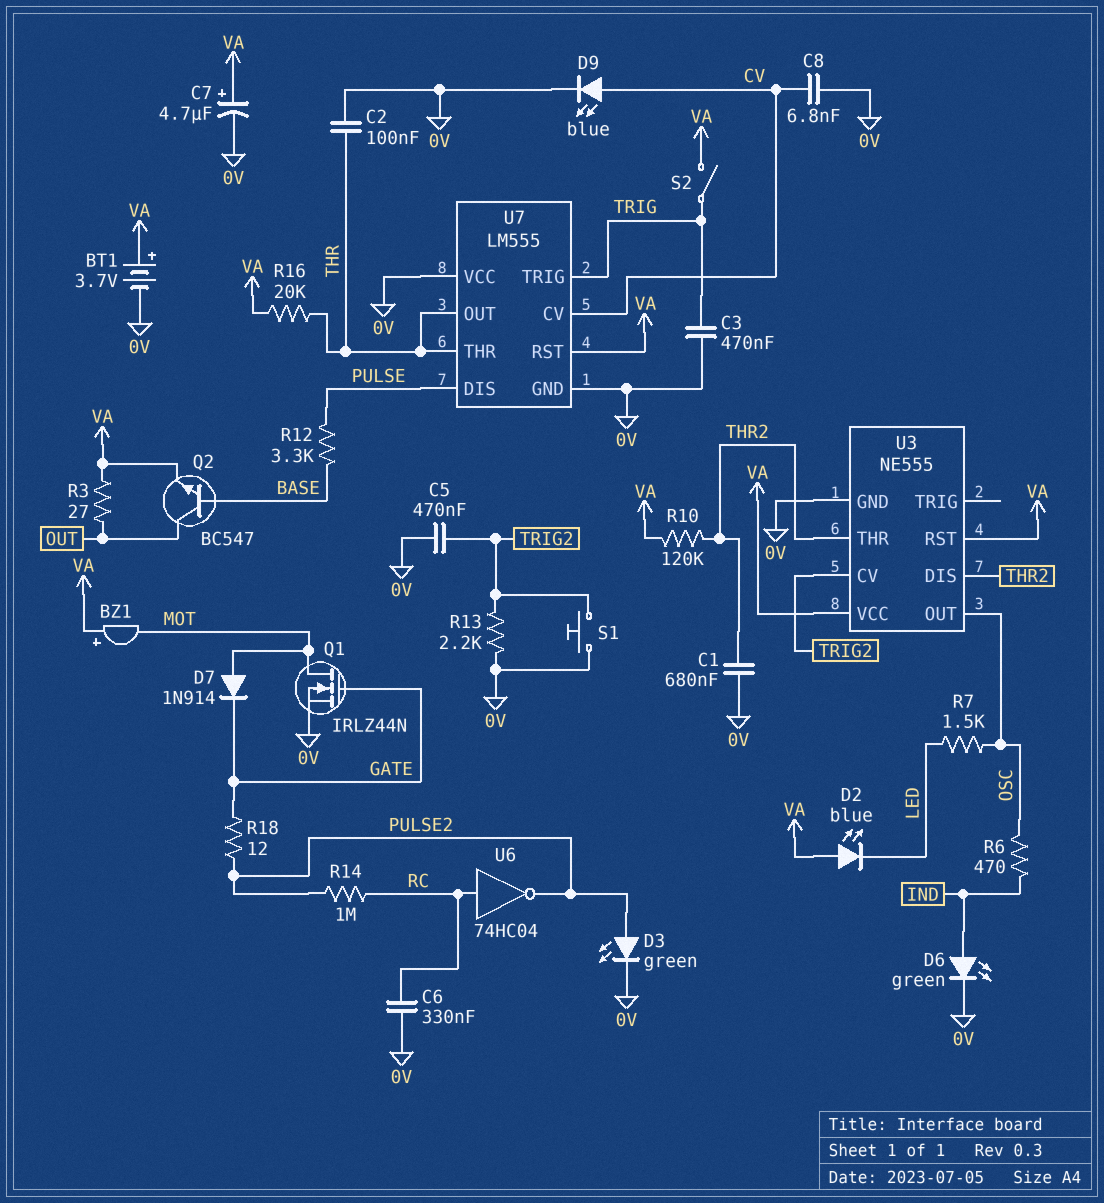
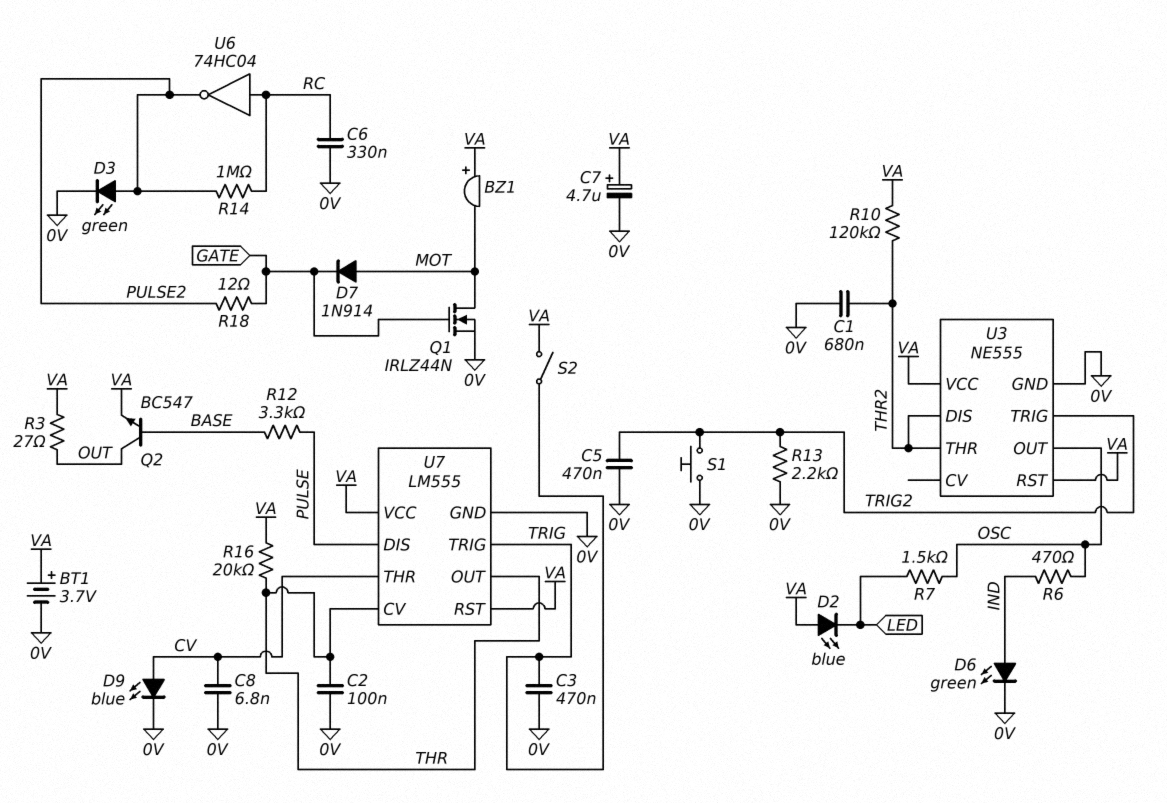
U3 pin CV: TRIG2 -> none
U3 pin TRIG: none -> TRIG2
U7 pin CV: CV -> THR
U7 pin THR: THR -> CV
U7 pin VCC: 0V -> VA

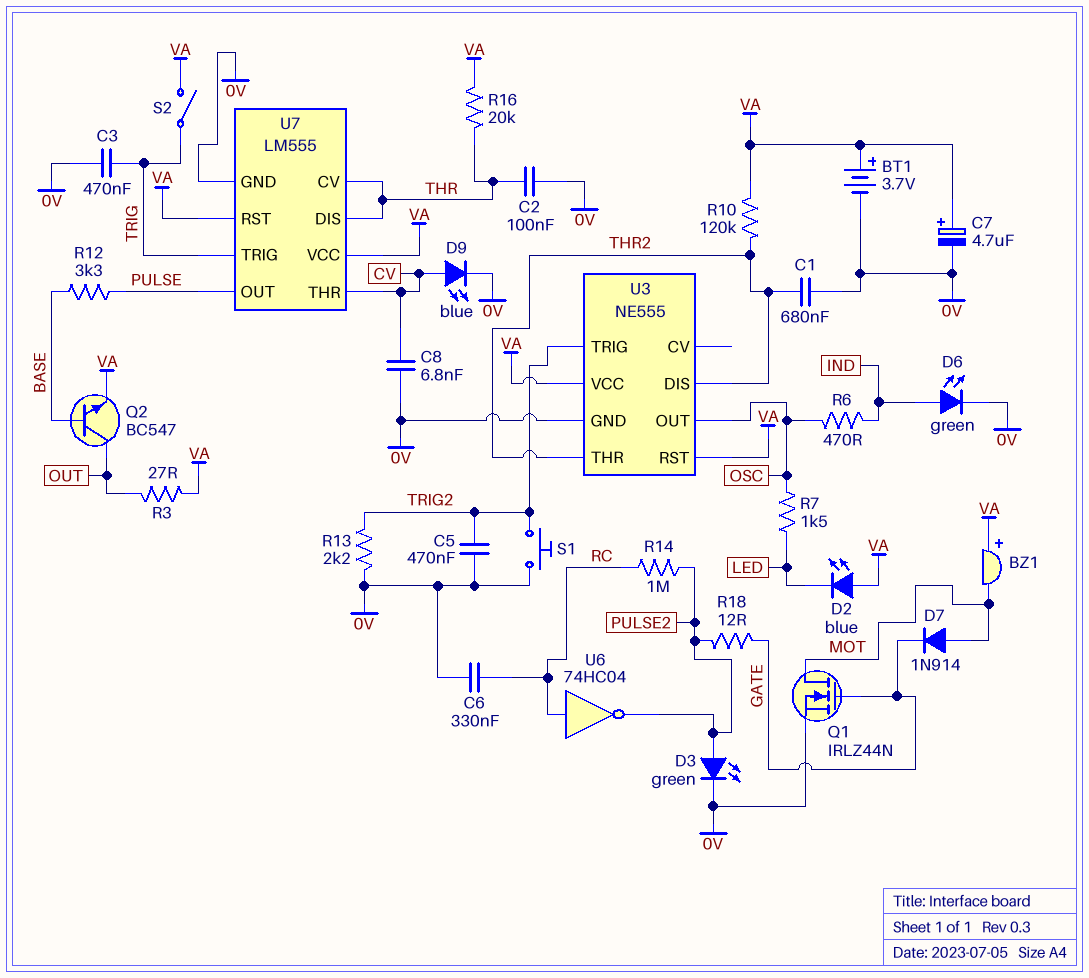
U7 pin DIS: PULSE -> THR
U7 pin OUT: THR -> PULSE

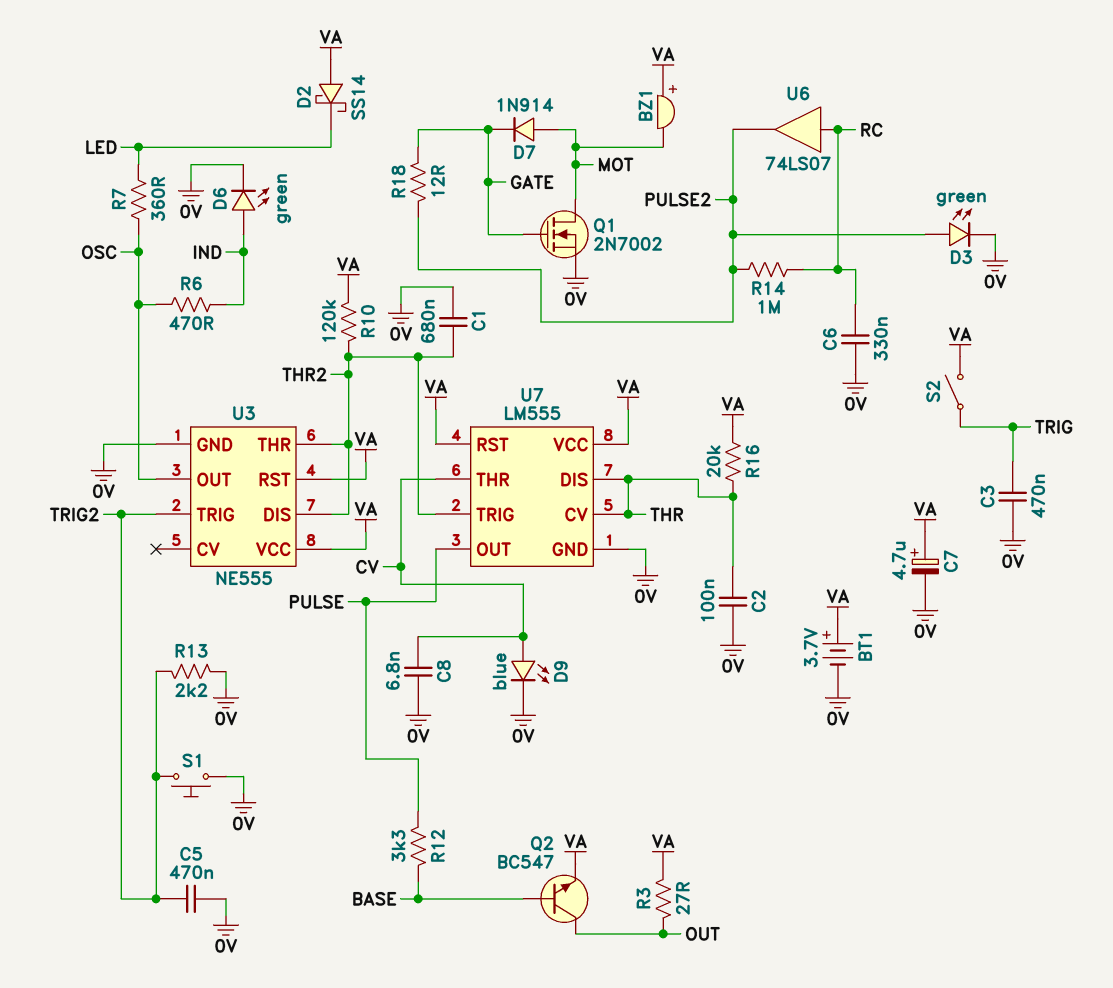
D2: LED blue (A VA, K LED) -> schottky SS14 (A VA, K LED)
Q1: NMOS IRLZ44N (G GATE, D MOT, S 0V) -> NMOS 2N7002 (G GATE, D MOT, S 0V)
R7: 1.5k (LED, OSC) -> 360 (LED, OSC)
U6: NOT 74HC04 (in RC, out PULSE2) -> buffer 74LS07 (in RC, out PULSE2)
U7 pin TRIG: TRIG -> THR2

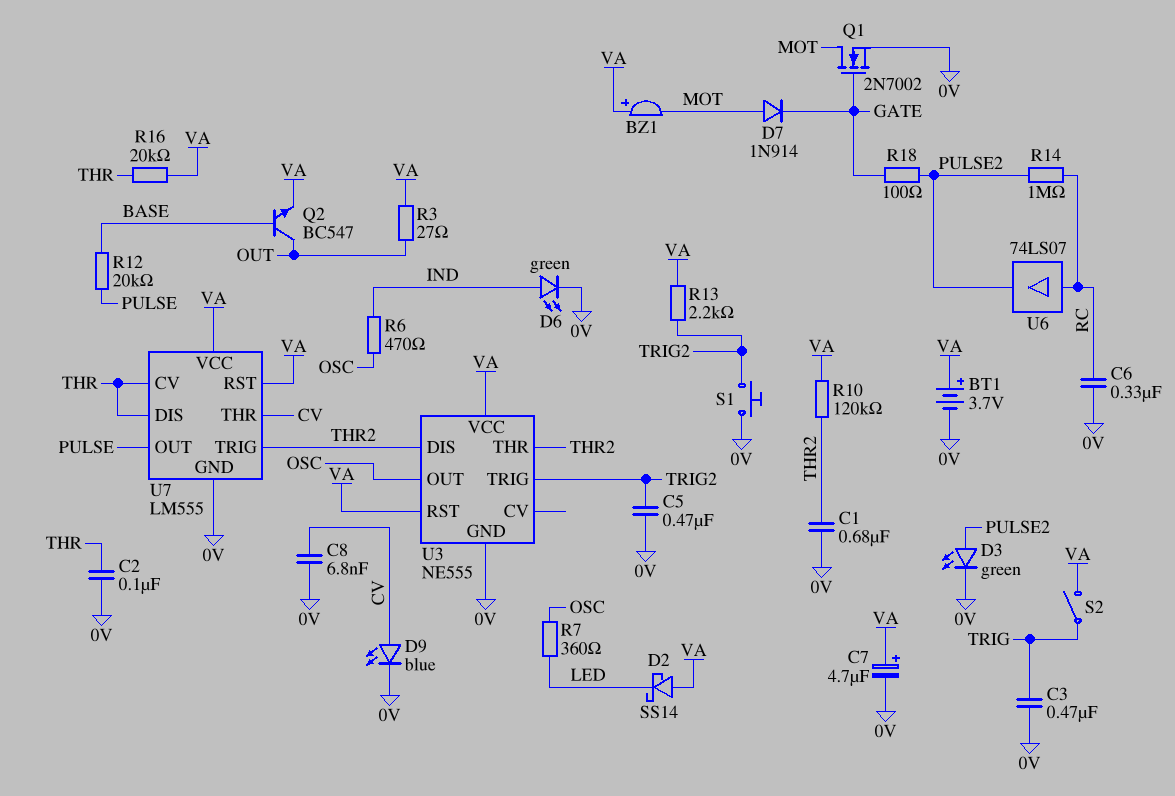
R12: 3.3k (BASE, PULSE) -> 20k (BASE, PULSE)
R13: 2.2k (0V, TRIG2) -> 2.2k (TRIG2, VA)
R18: 12 (GATE, PULSE2) -> 100 (GATE, PULSE2)

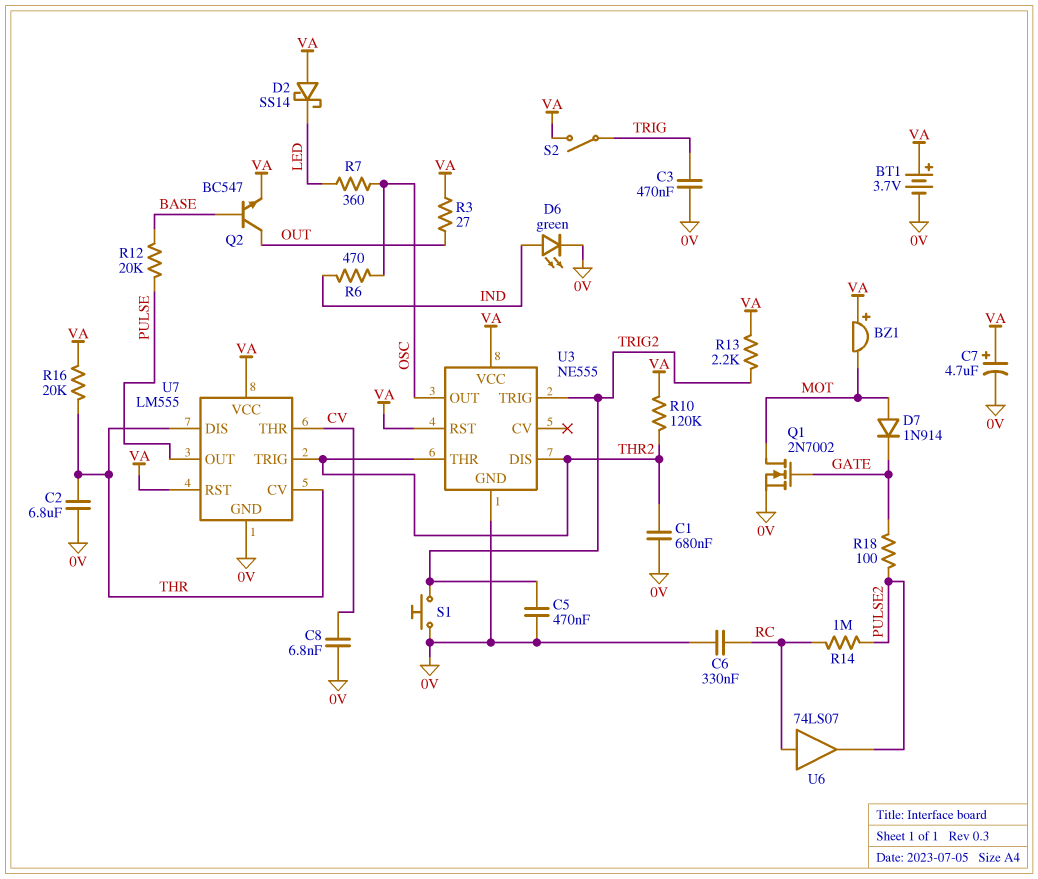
C2: 100nF (0V, THR) -> 6.8uF (0V, THR)
D3: LED green (A PULSE2, K 0V) -> none
D9: LED blue (A CV, K 0V) -> none

